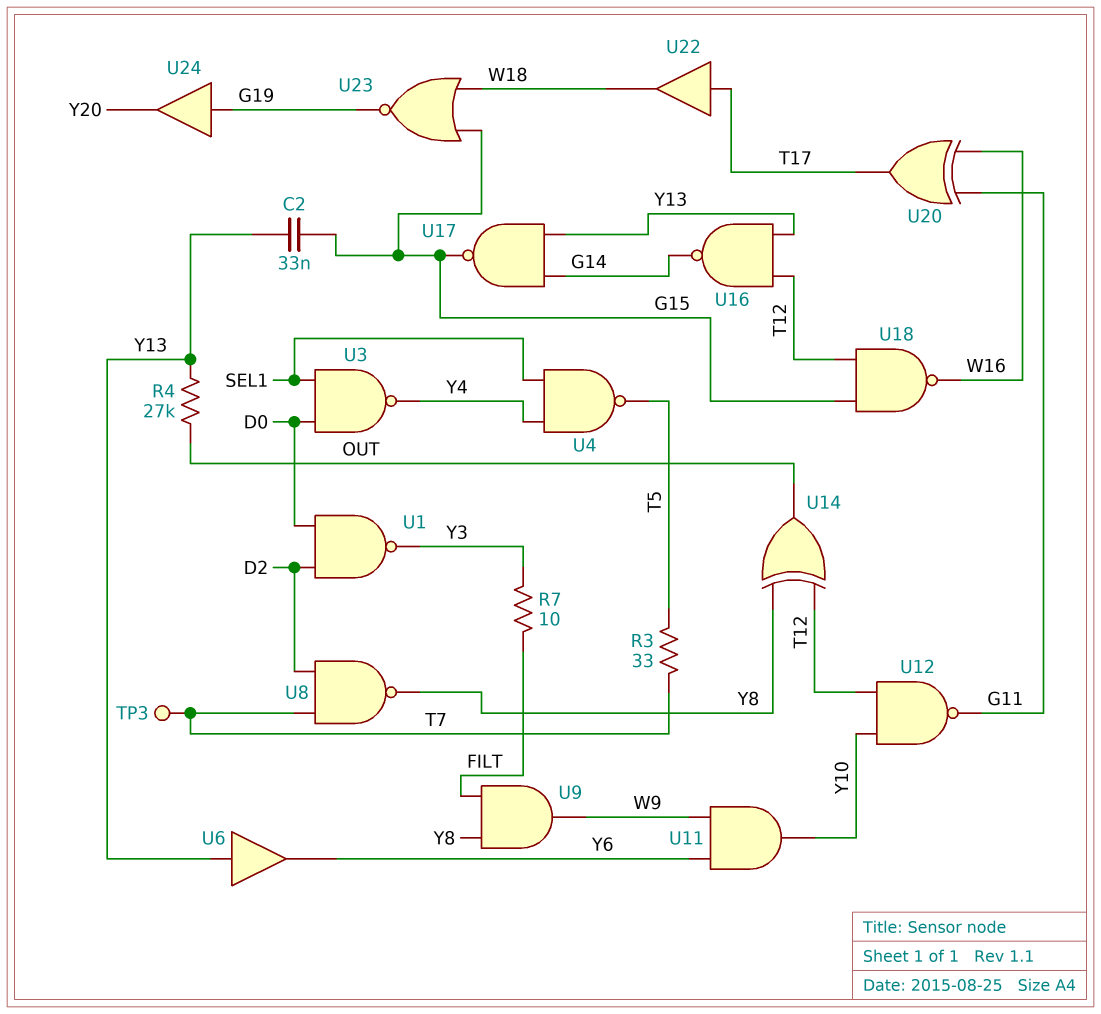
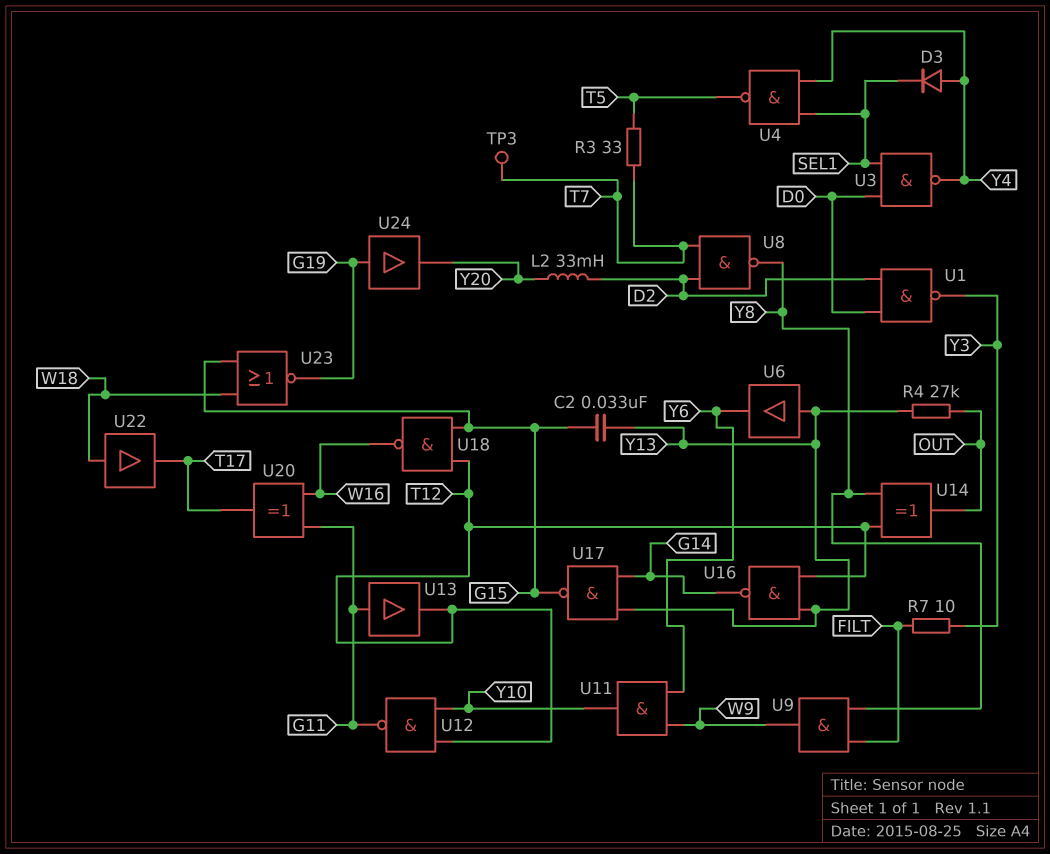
D3: none -> diode (A Y4, K SEL1)
L2: none -> 33mH (D2, Y20)
U13: none -> buffer (in G11, out T12)
U22: buffer (in T17, out W18) -> buffer (in W18, out T17)

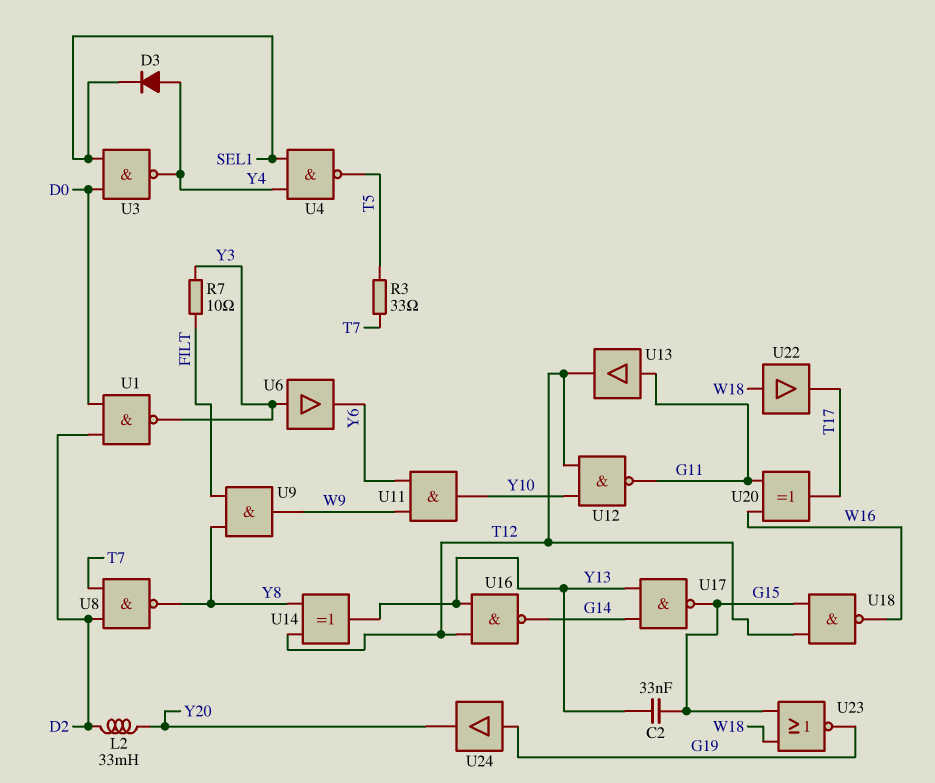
R4: 27k (OUT, Y13) -> none
TP3: test point (T7) -> none
U6: buffer (in Y13, out Y6) -> buffer (in Y3, out Y6)
U14: XOR (in T12, in Y8, out OUT) -> XOR (in T12, in Y8, out Y13)

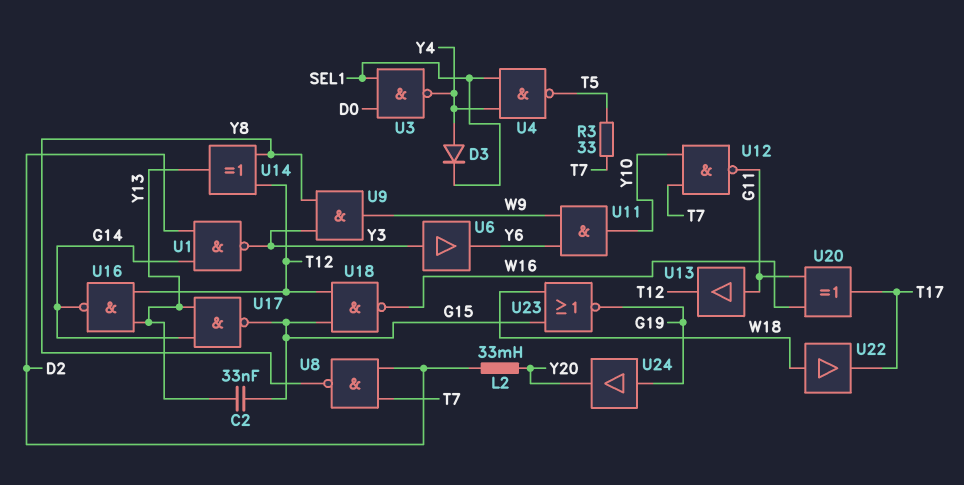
R7: 10 (FILT, Y3) -> none
U1: NAND (in D0, in D2, out Y3) -> NAND (in D2, in G14, out Y3)
U9: AND (in FILT, in Y8, out W9) -> AND (in Y3, in Y8, out W9)
U12: NAND (in T12, in Y10, out G11) -> NAND (in T7, in Y10, out G11)

